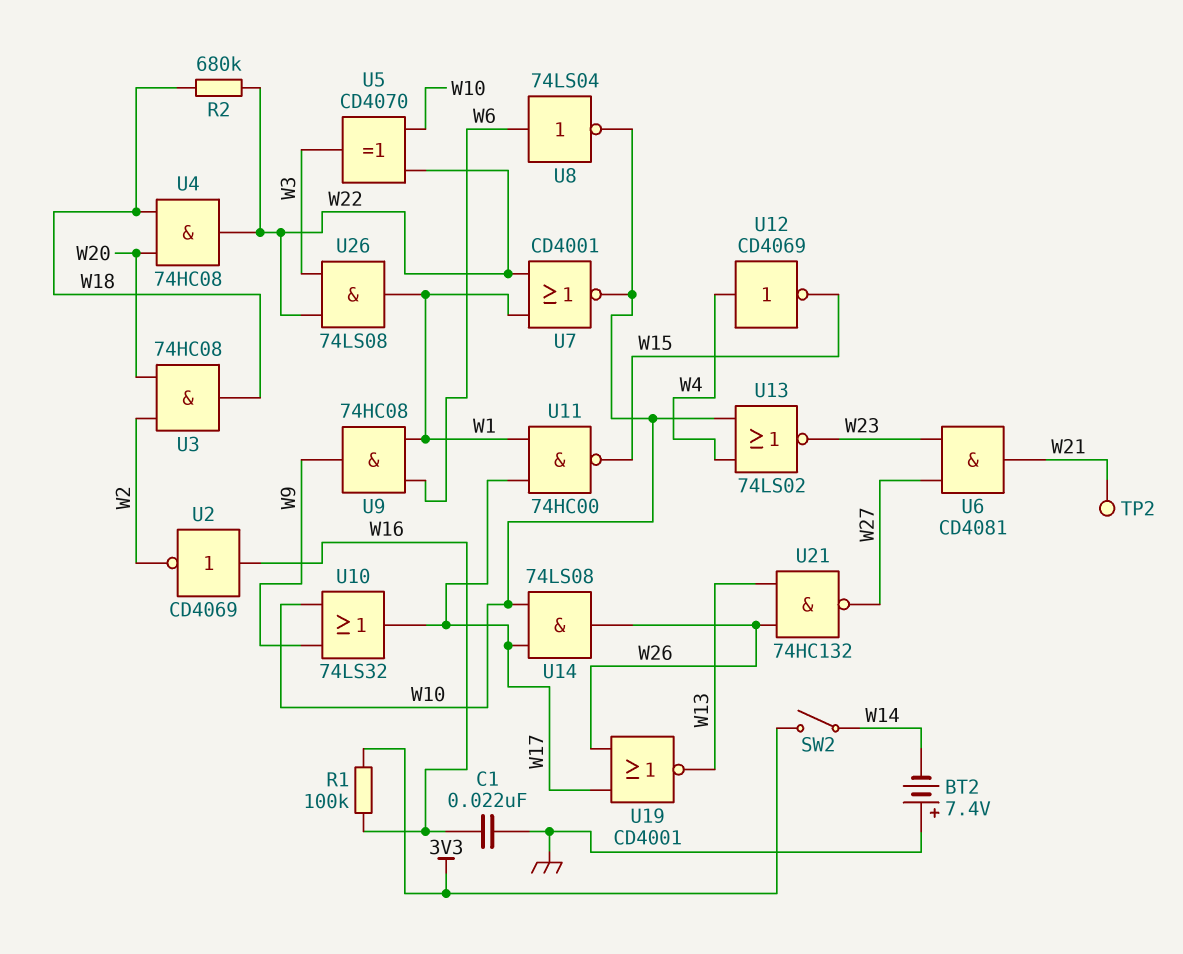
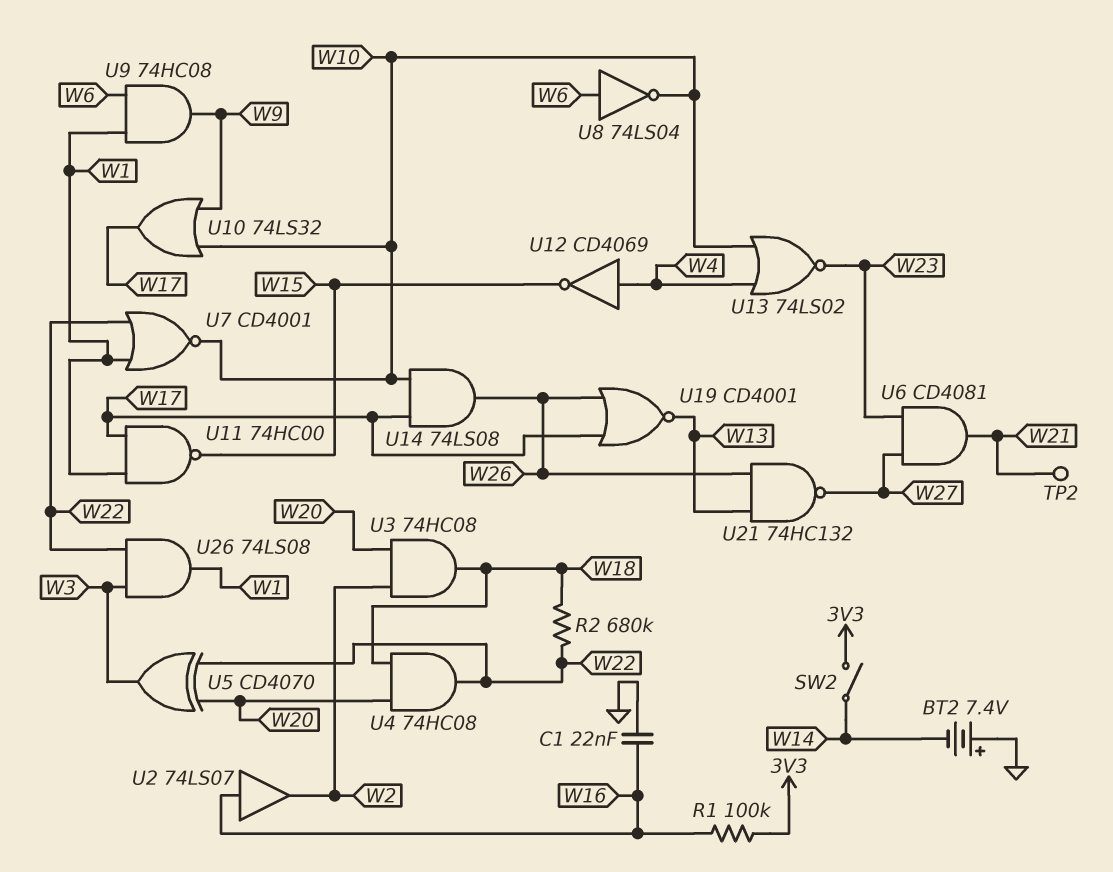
U2: NOT CD4069 (in W16, out W2) -> buffer 74LS07 (in W16, out W2)
U5: XOR CD4070 (in W10, in W22, out W3) -> XOR CD4070 (in W20, in W22, out W3)

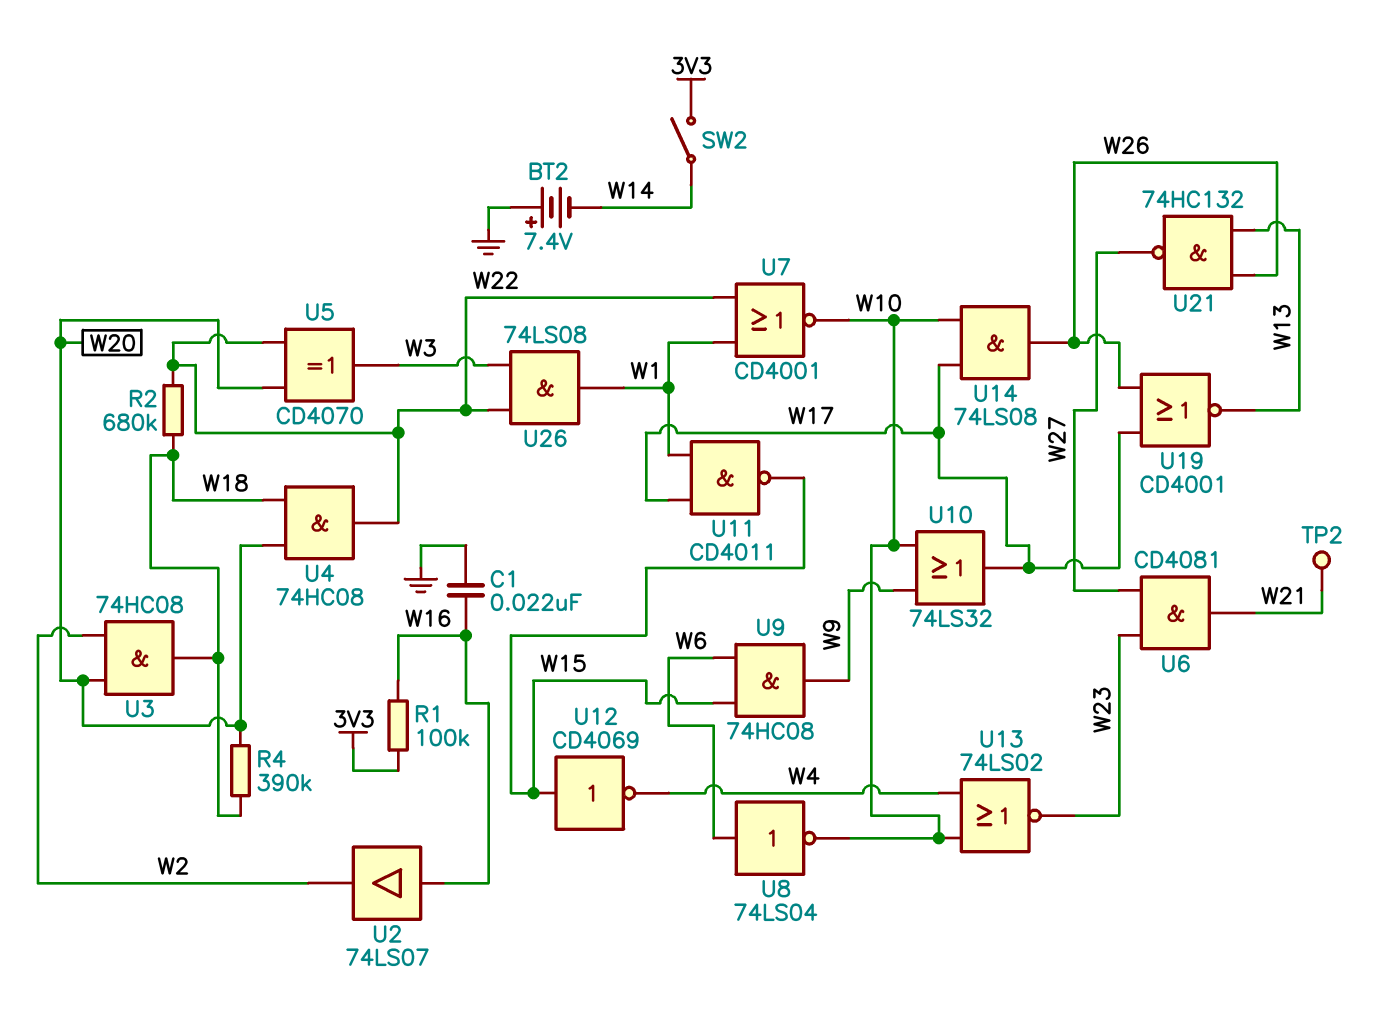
R4: none -> 390k (W18, W20)
U9: AND 74HC08 (in W1, in W6, out W9) -> AND 74HC08 (in W6, in W15, out W9)
U11: NAND 74HC00 (in W1, in W17, out W15) -> NAND CD4011 (in W1, in W17, out W15)
U12: NOT CD4069 (in W4, out W15) -> NOT CD4069 (in W15, out W4)

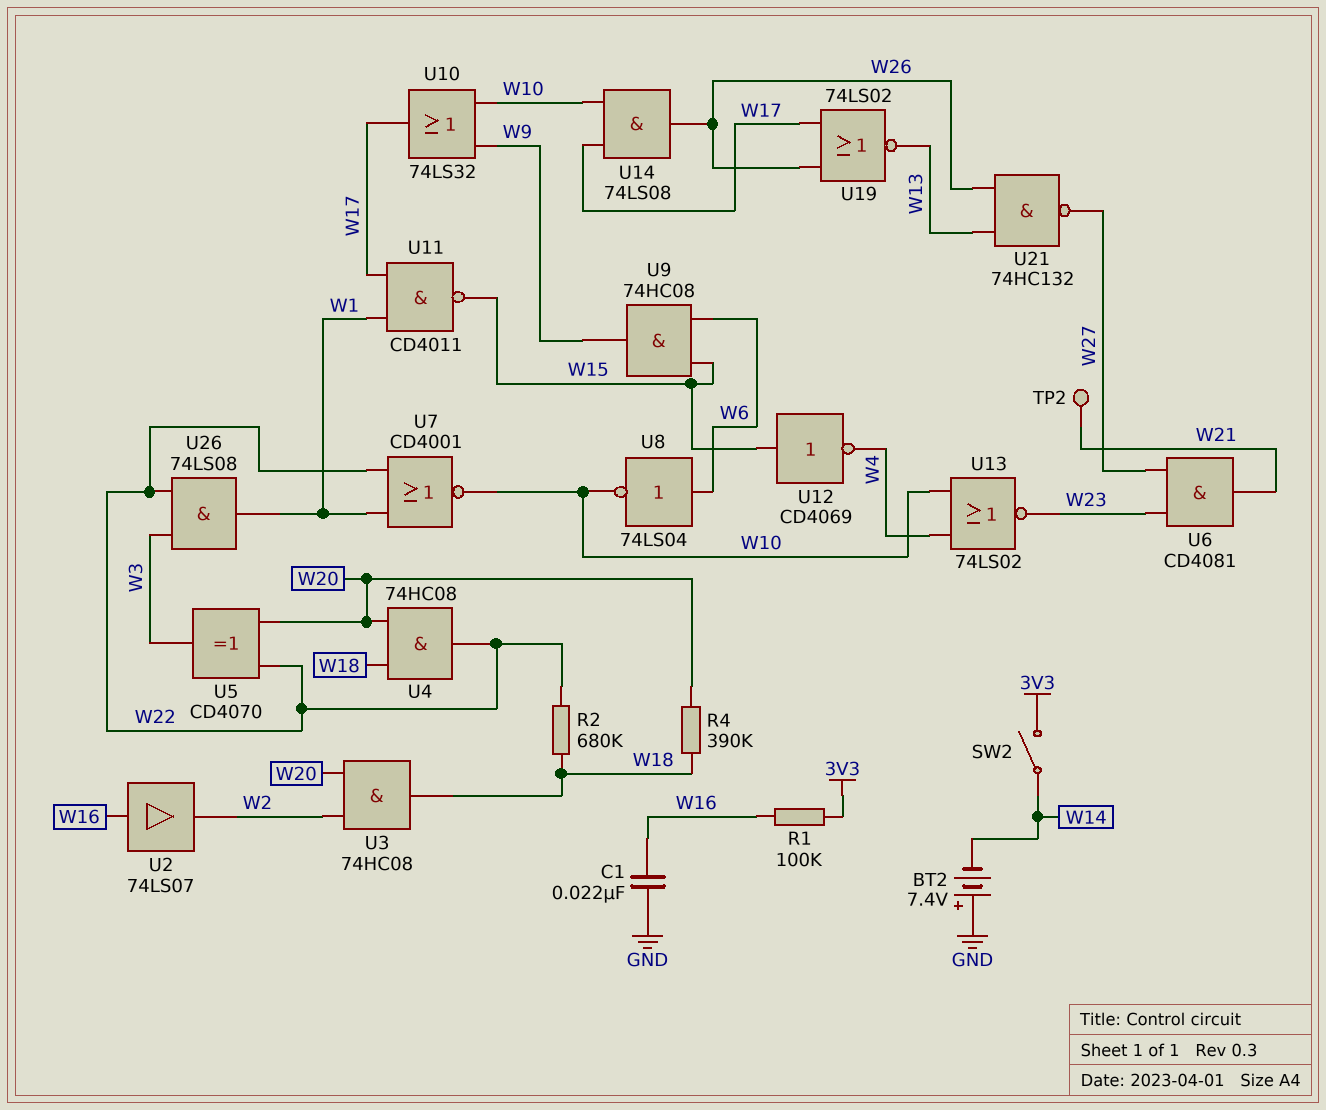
U19: NOR CD4001 (in W17, in W26, out W13) -> NOR 74LS02 (in W17, in W26, out W13)

